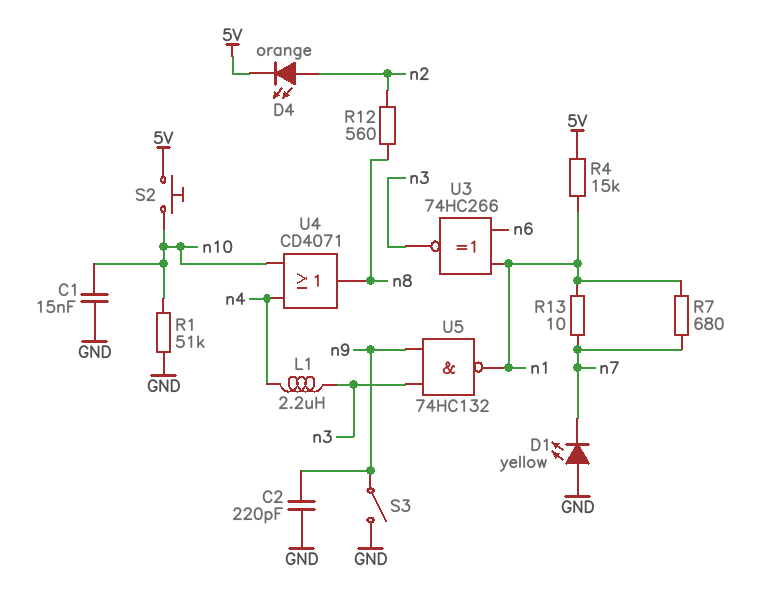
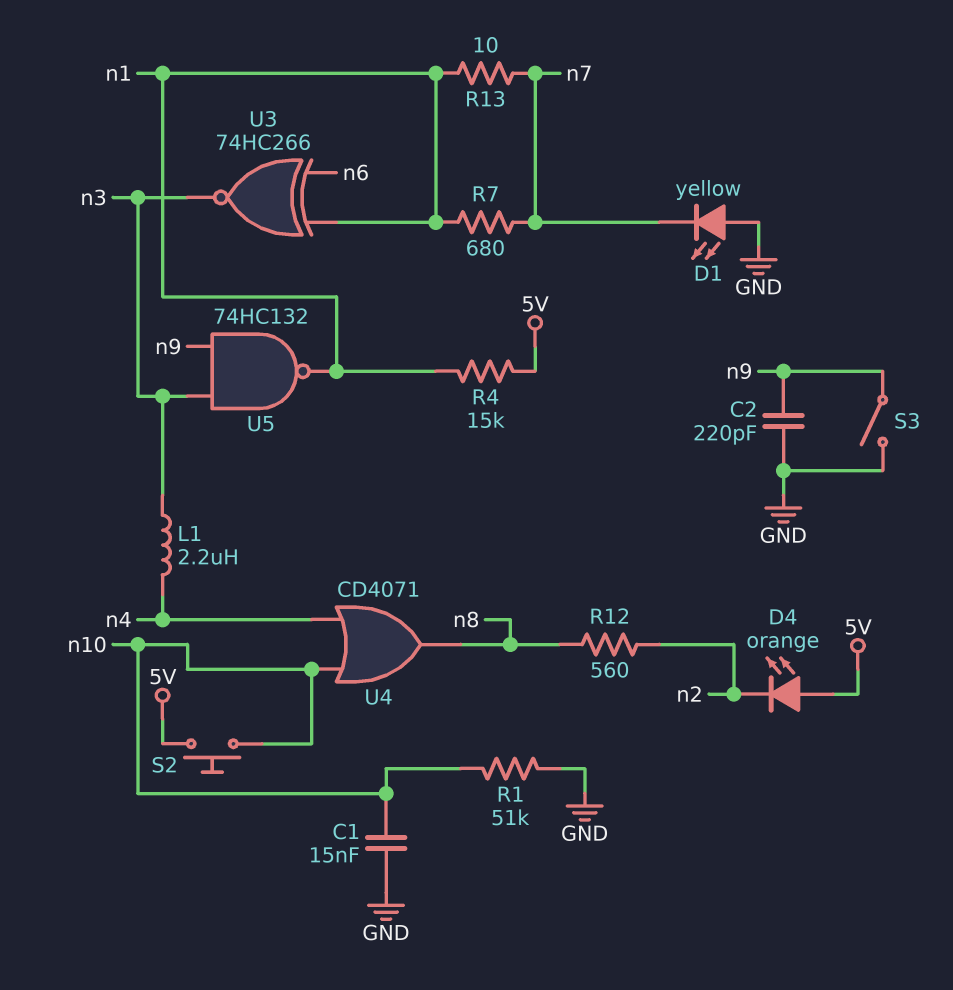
D4: LED orange (A n2, K 5V) -> LED orange (A 5V, K n2)

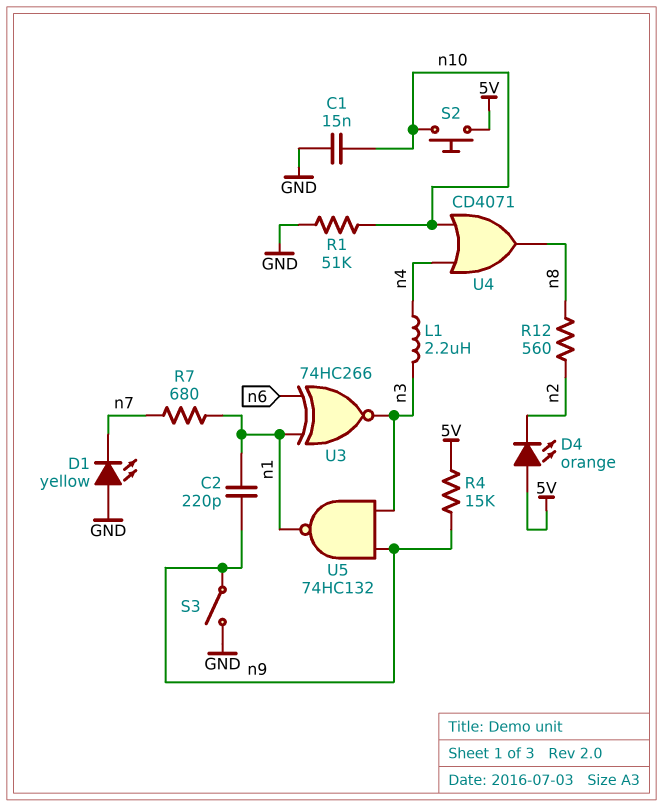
C2: 220pF (GND, n9) -> 220pF (n1, n9)
R4: 15k (5V, n1) -> 15k (5V, n9)
R13: 10 (n1, n7) -> none

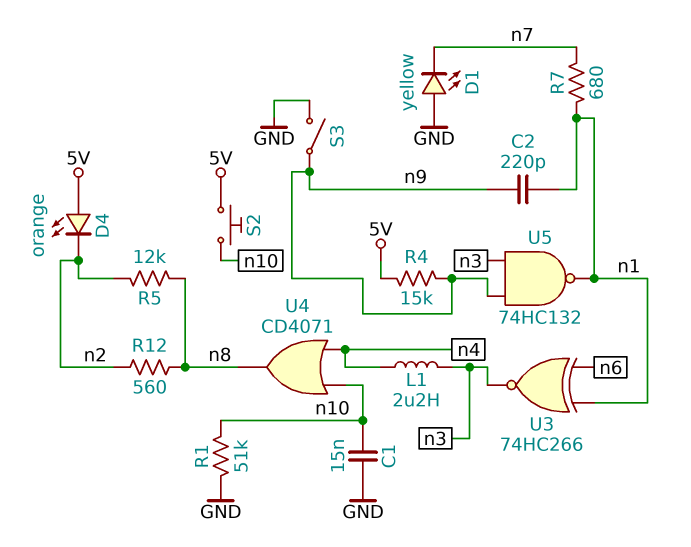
R5: none -> 12k (n2, n8)

